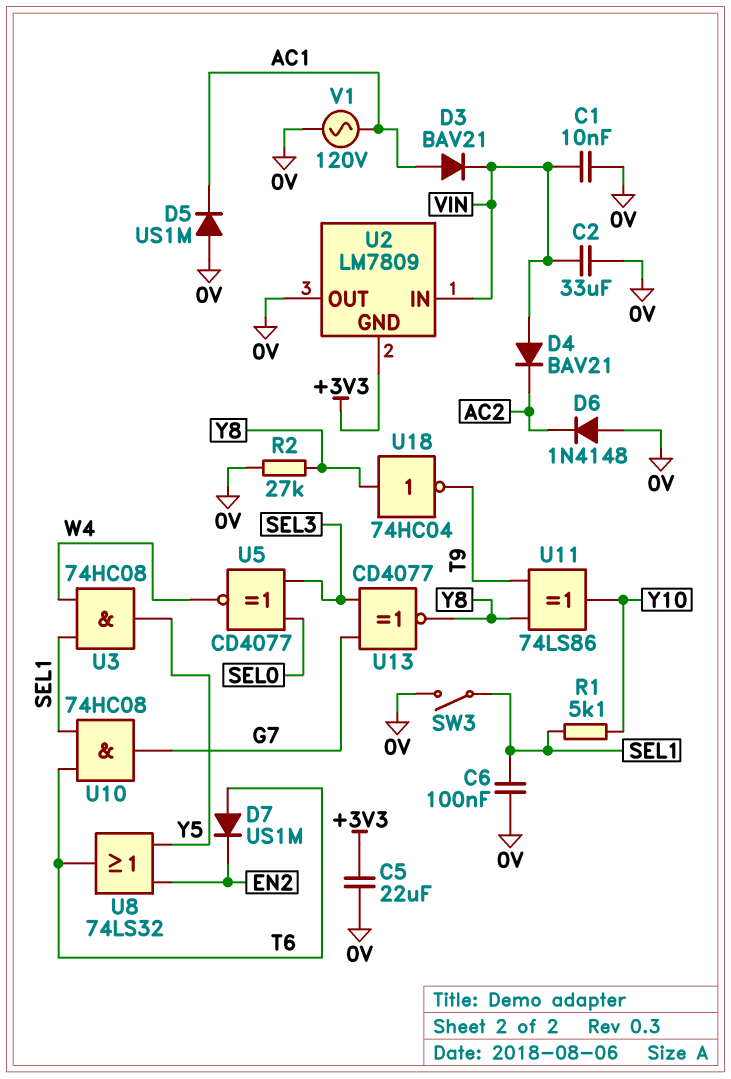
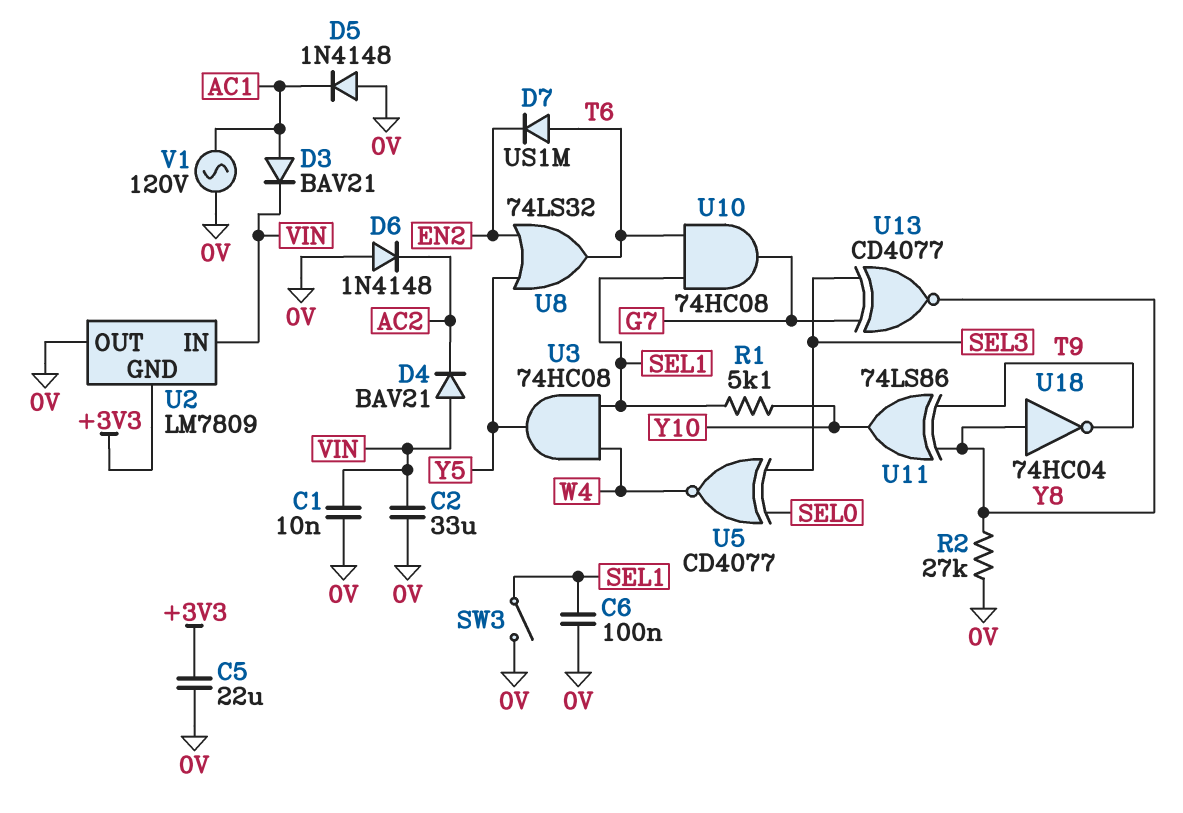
D5: diode US1M (A 0V, K AC1) -> diode 1N4148 (A 0V, K AC1)

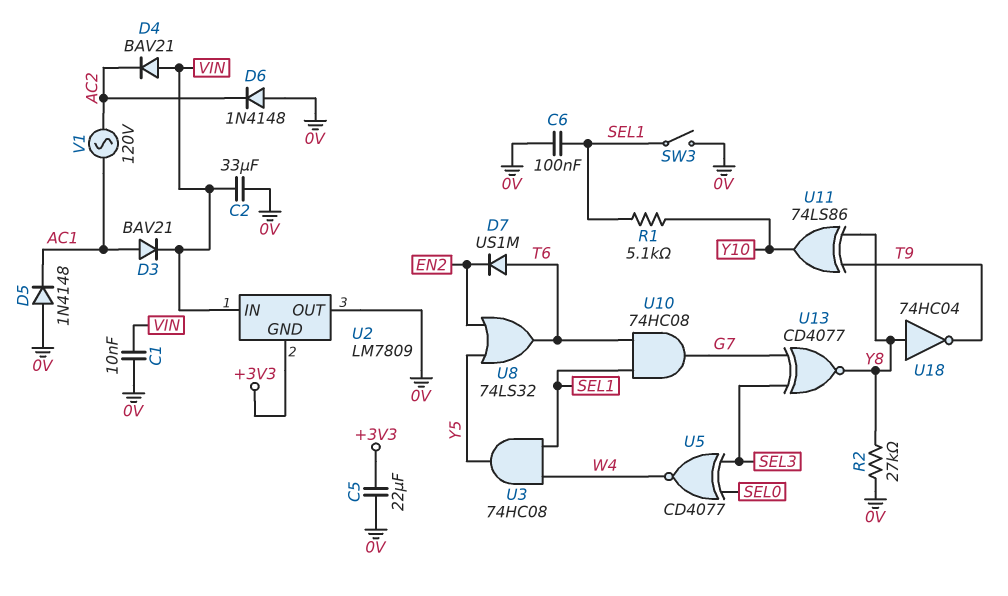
V1: AC 120V (0V, AC1) -> AC 120V (AC1, AC2)

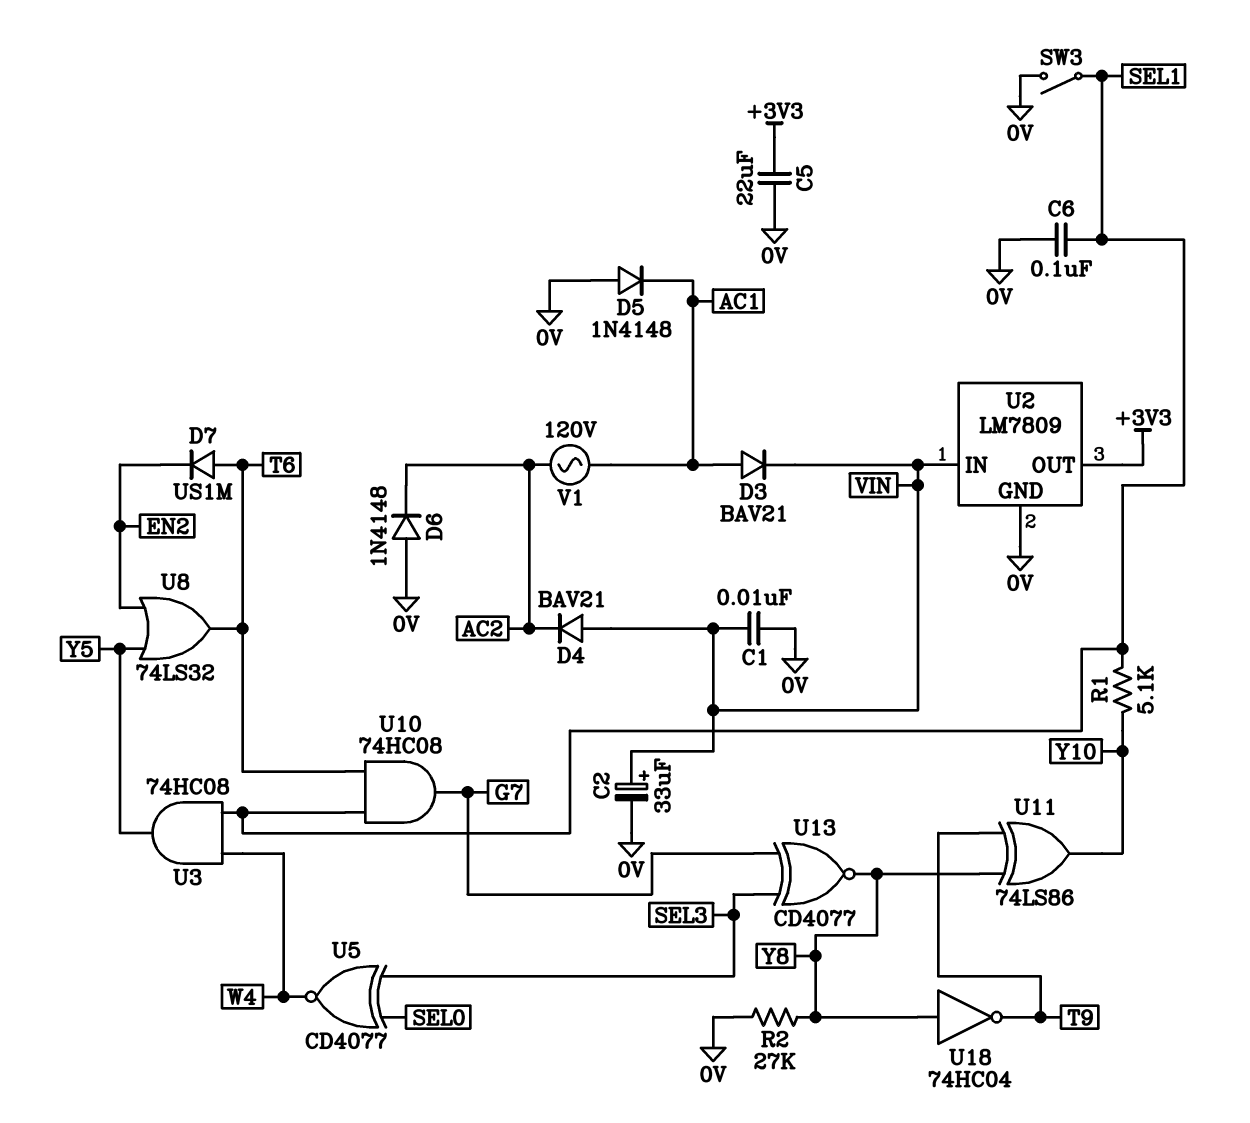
C2: 33uF (0V, VIN) -> 33uF (plus VIN, minus 0V)
U2 pin GND: +3V3 -> 0V
U2 pin OUT: 0V -> +3V3

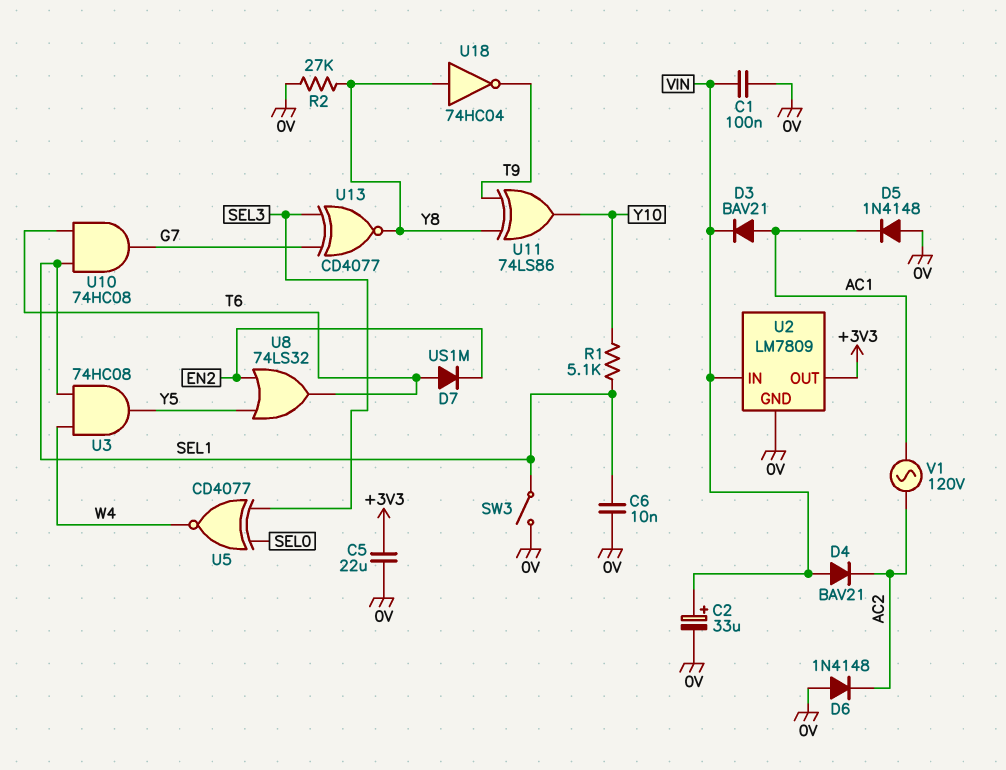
C1: 10nF (0V, VIN) -> 100nF (0V, VIN)
C6: 100nF (0V, SEL1) -> 10nF (0V, SEL1)

